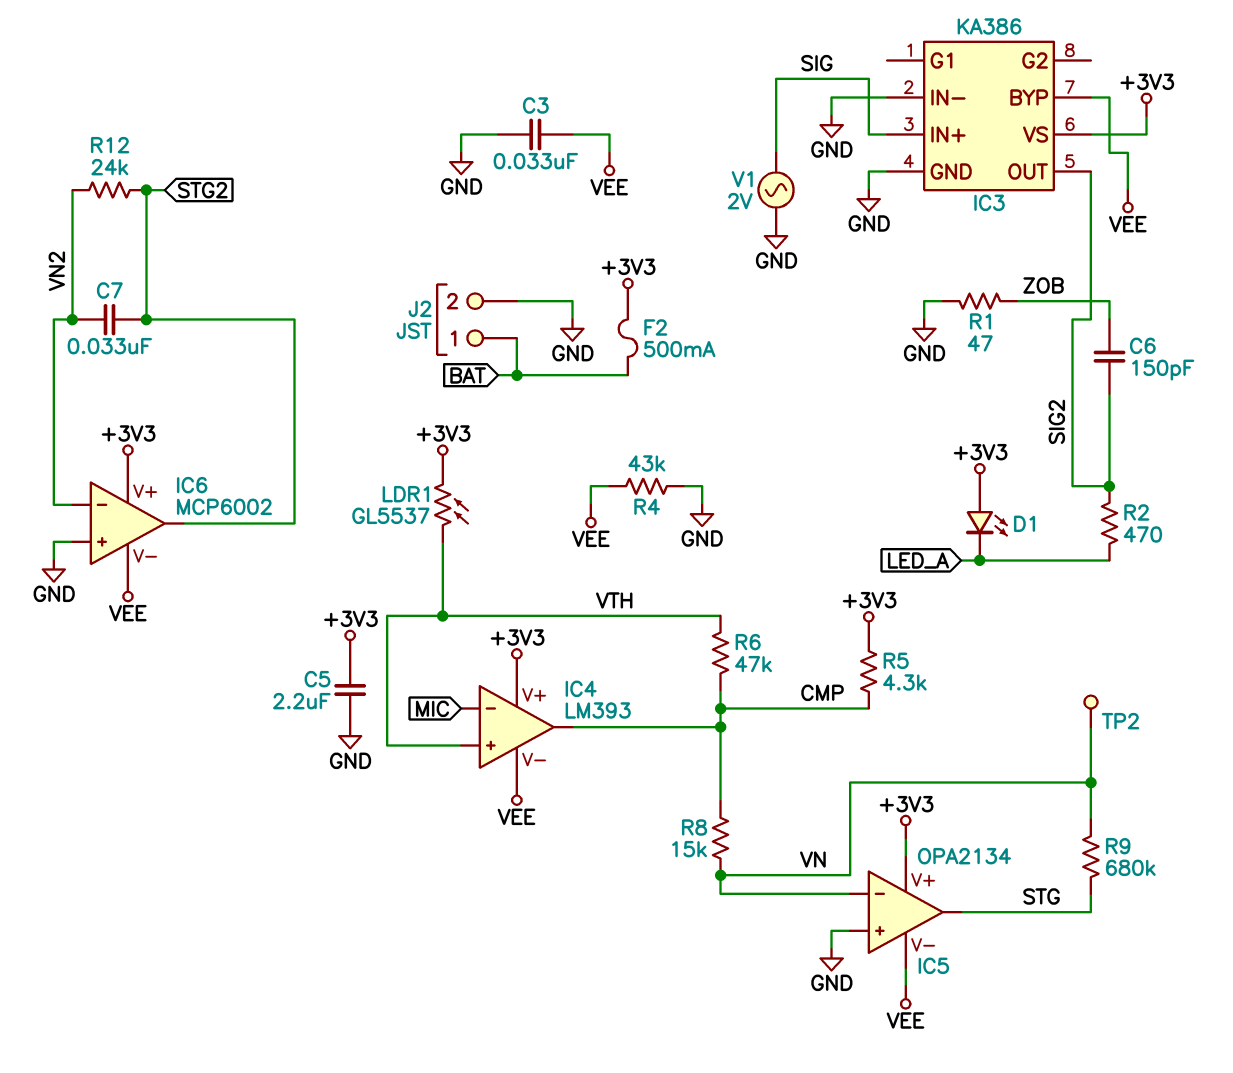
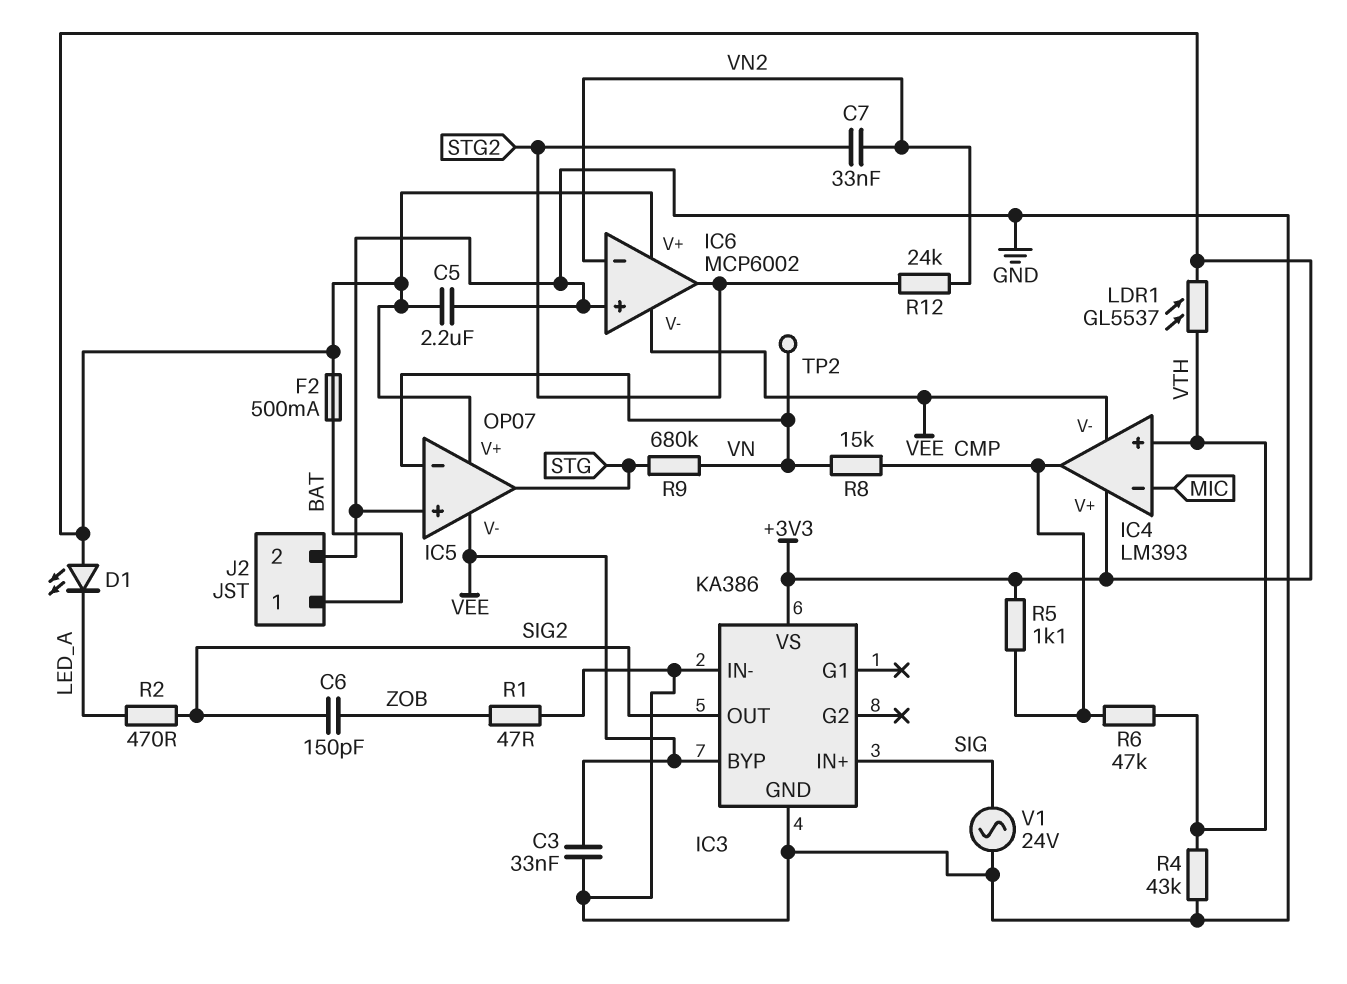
IC5: OPA2134 -> OP07
R4: 43k (GND, VEE) -> 43k (GND, VTH)
R5: 4.3k (+3V3, CMP) -> 1.1k (+3V3, CMP)
V1: AC 2V (GND, SIG) -> AC 24V (GND, SIG)

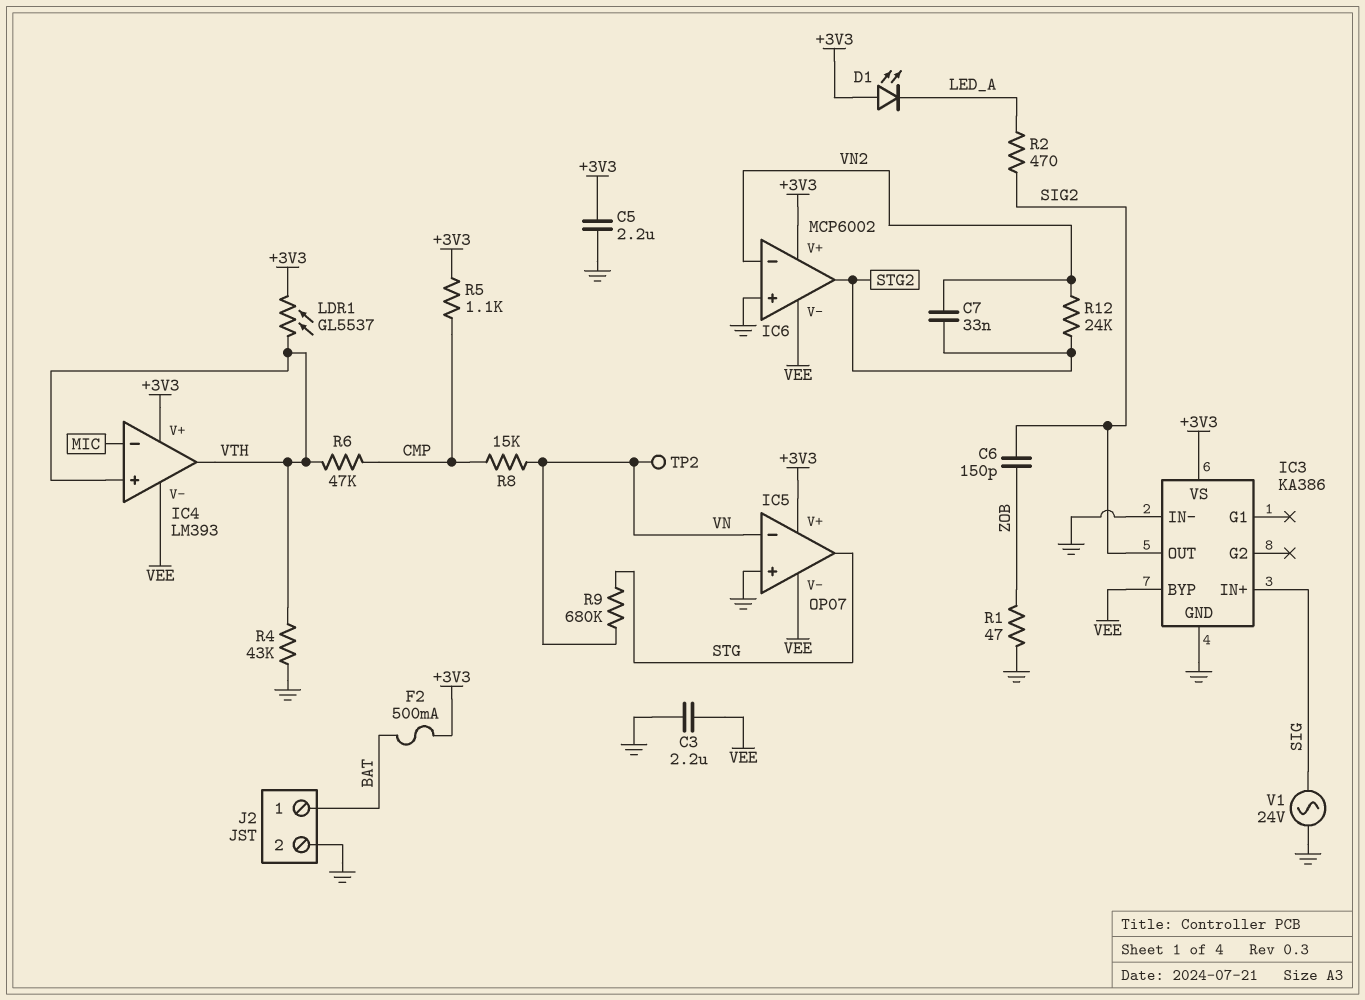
C3: 33nF (GND, VEE) -> 2.2uF (GND, VEE)
IC4 pin out: CMP -> VTH

